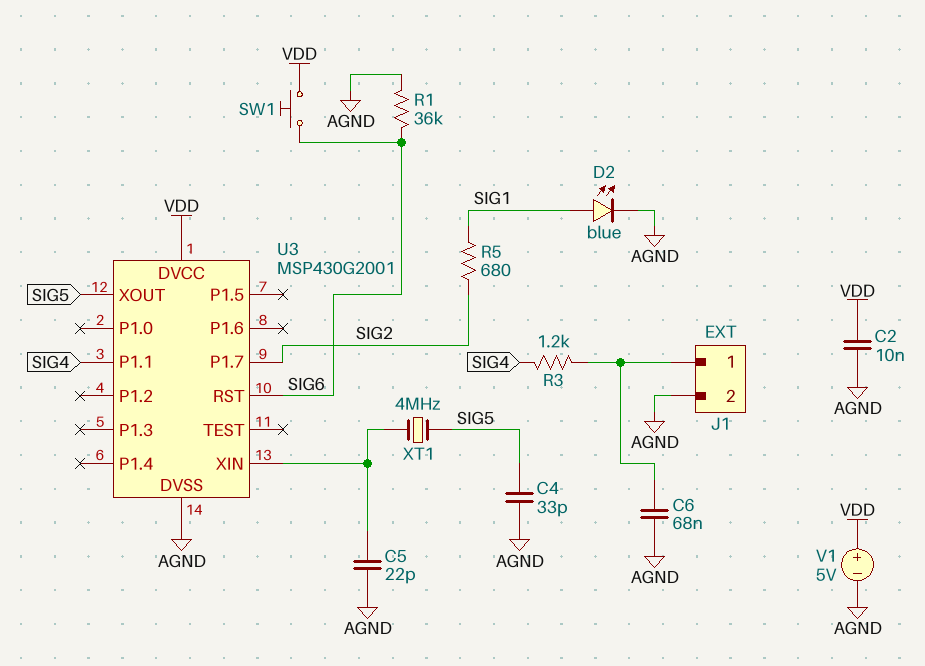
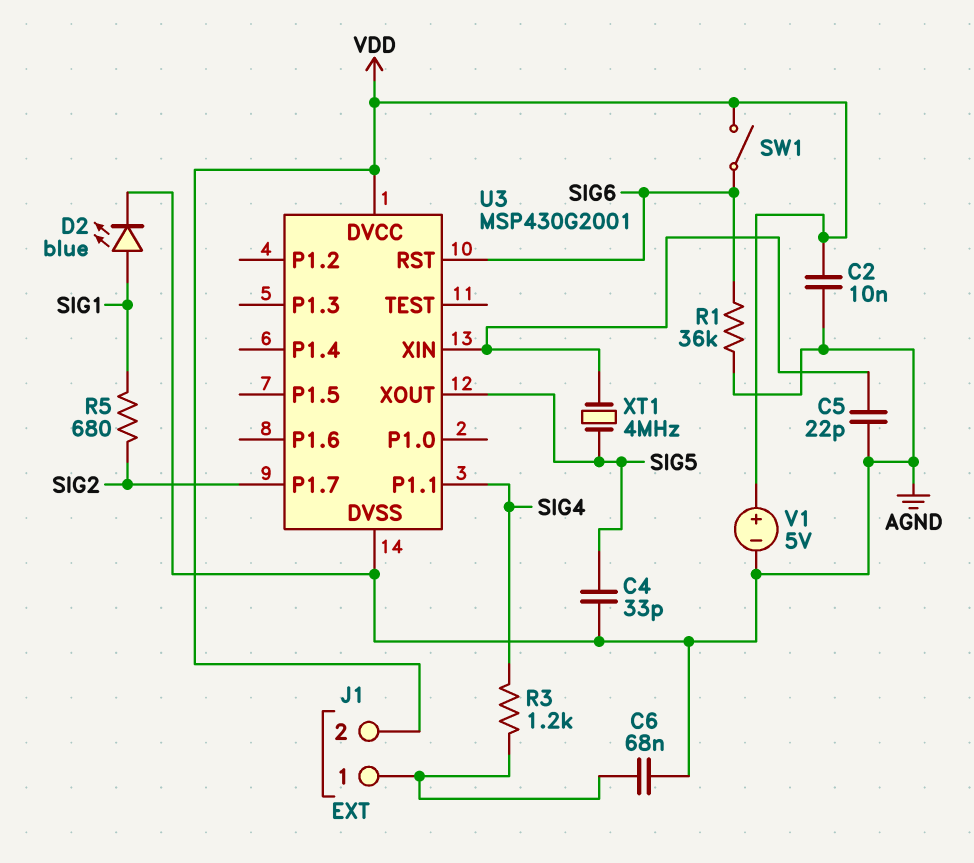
J1 pin 2: AGND -> VDD
SW1: button (SIG6, VDD) -> switch (SIG6, VDD)

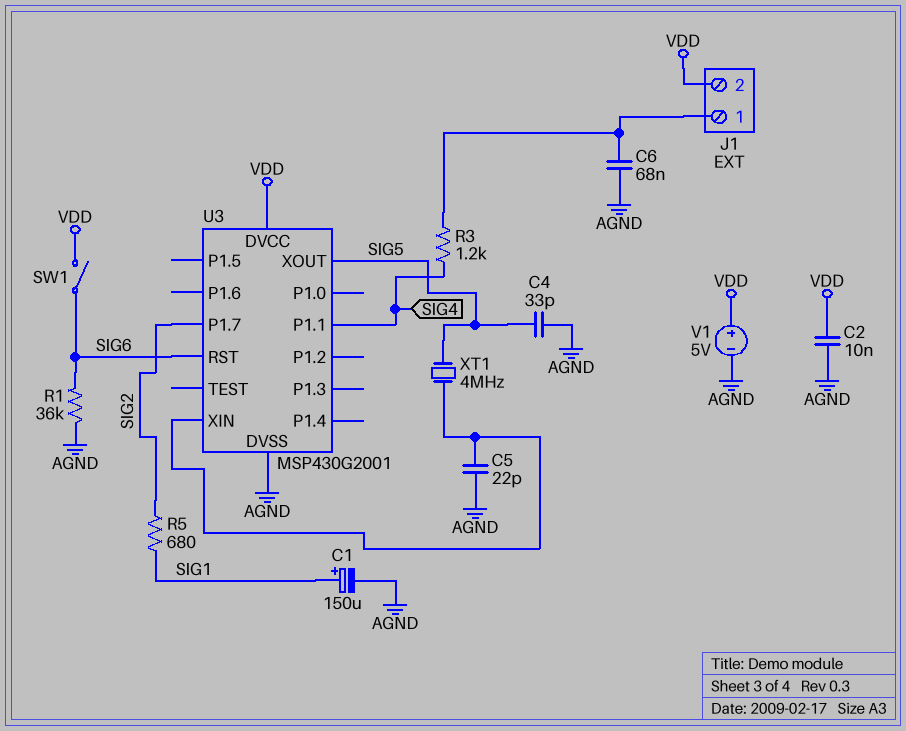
C1: none -> 150uF (plus SIG1, minus AGND)
D2: LED blue (A SIG1, K AGND) -> none

